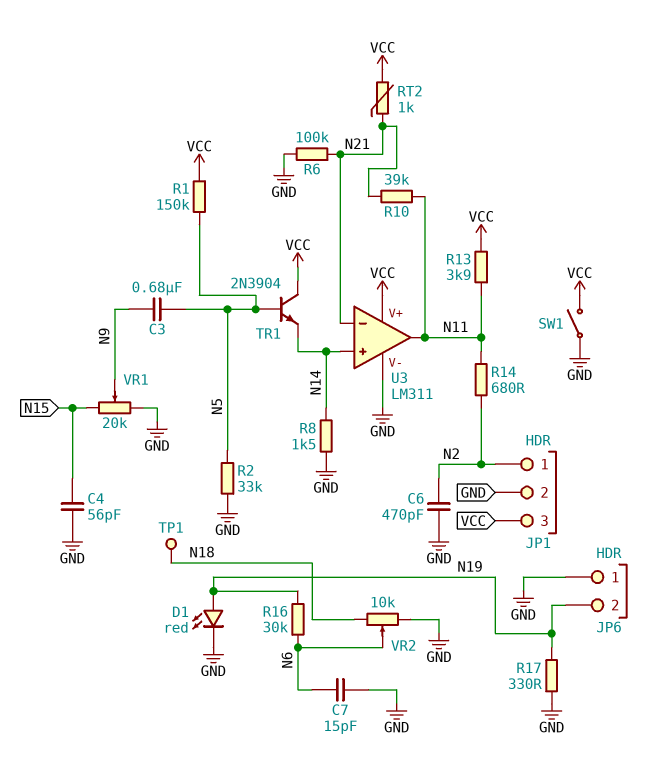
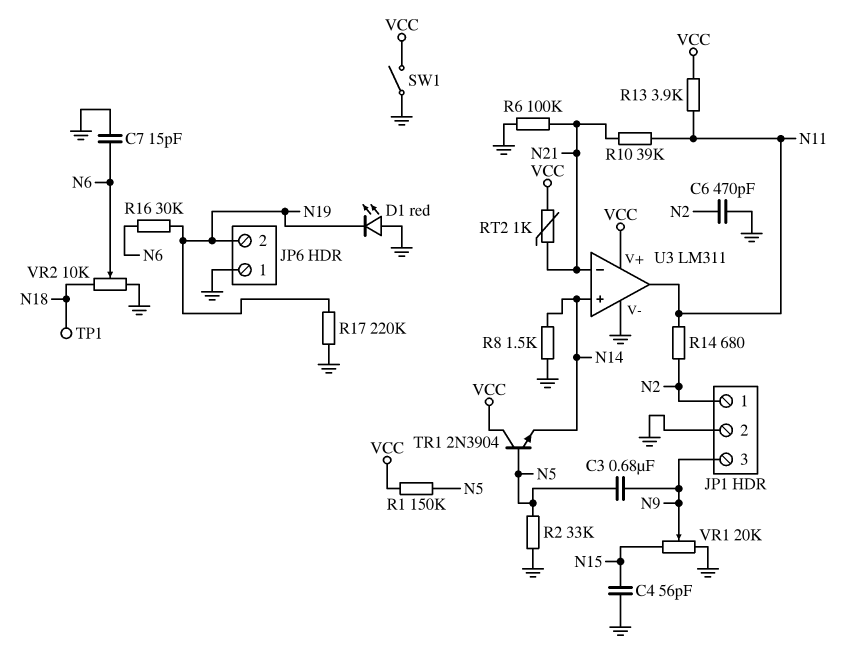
D1: LED red (A N19, K GND) -> LED red (A GND, K N19)
JP1 pin 3: VCC -> N9
R17: 330 (GND, N19) -> 220k (GND, N19)

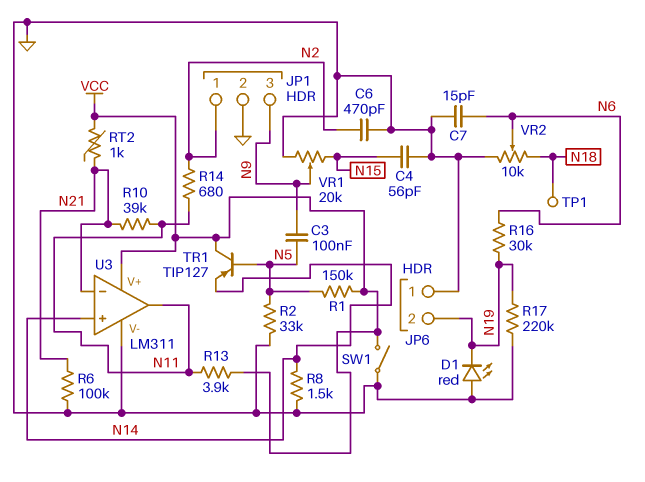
C3: 680nF (N5, N9) -> 100nF (N5, N9)
TR1: NPN 2N3904 (B N5, C VCC, E N14) -> PNP TIP127 (B N5, C VCC, E N14)

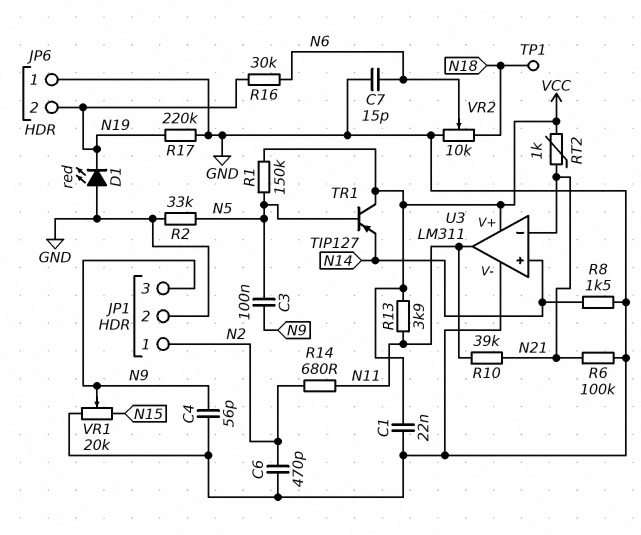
C1: none -> 22nF (GND, VCC)
C4: 56pF (GND, N15) -> 56pF (GND, N9)
SW1: switch (GND, VCC) -> none

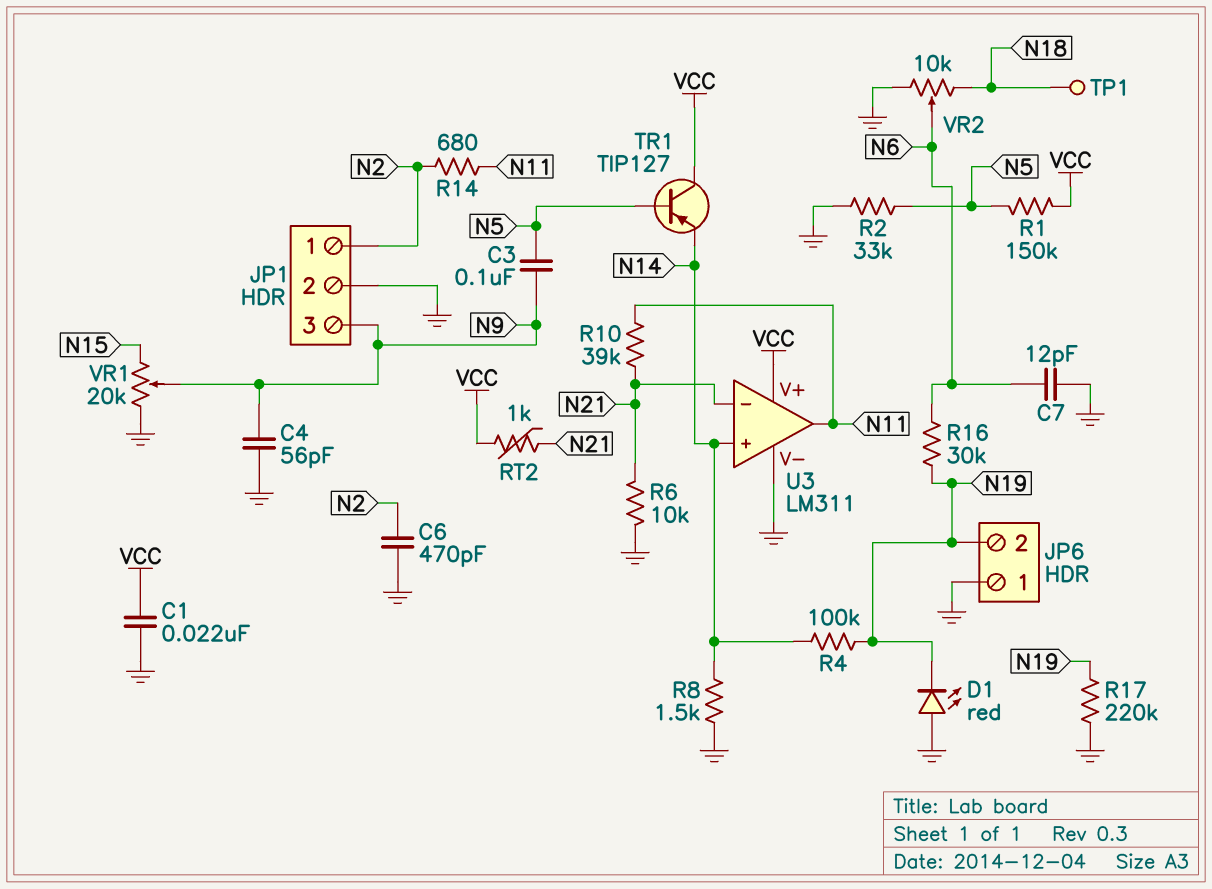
C7: 15pF (GND, N6) -> 12pF (GND, N6)
R4: none -> 100k (N14, N19)
R6: 100k (GND, N21) -> 10k (GND, N21)
R13: 3.9k (N11, VCC) -> none

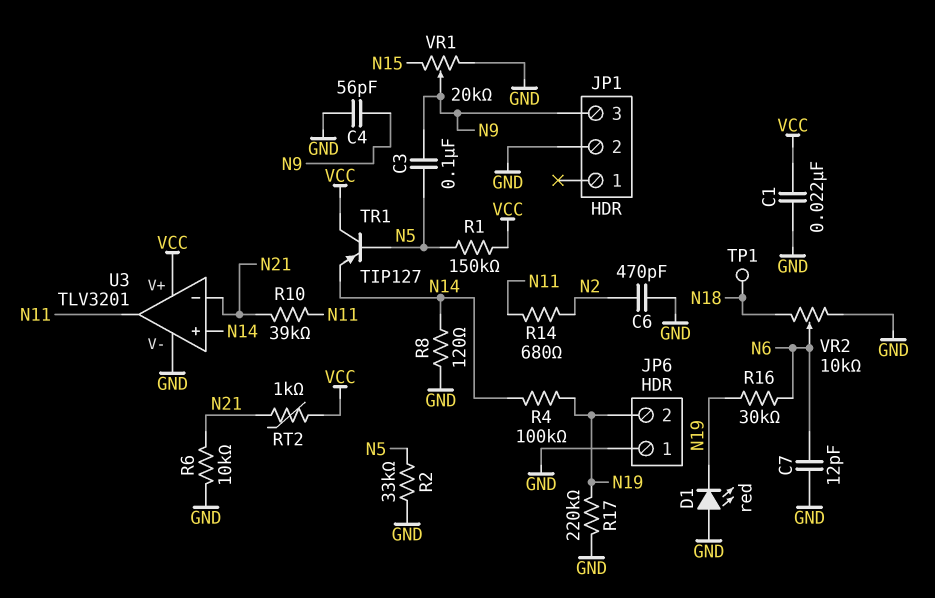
JP1 pin 1: N2 -> none
R8: 1.5k (GND, N14) -> 120 (GND, N14)
U3: LM311 -> TLV3201

